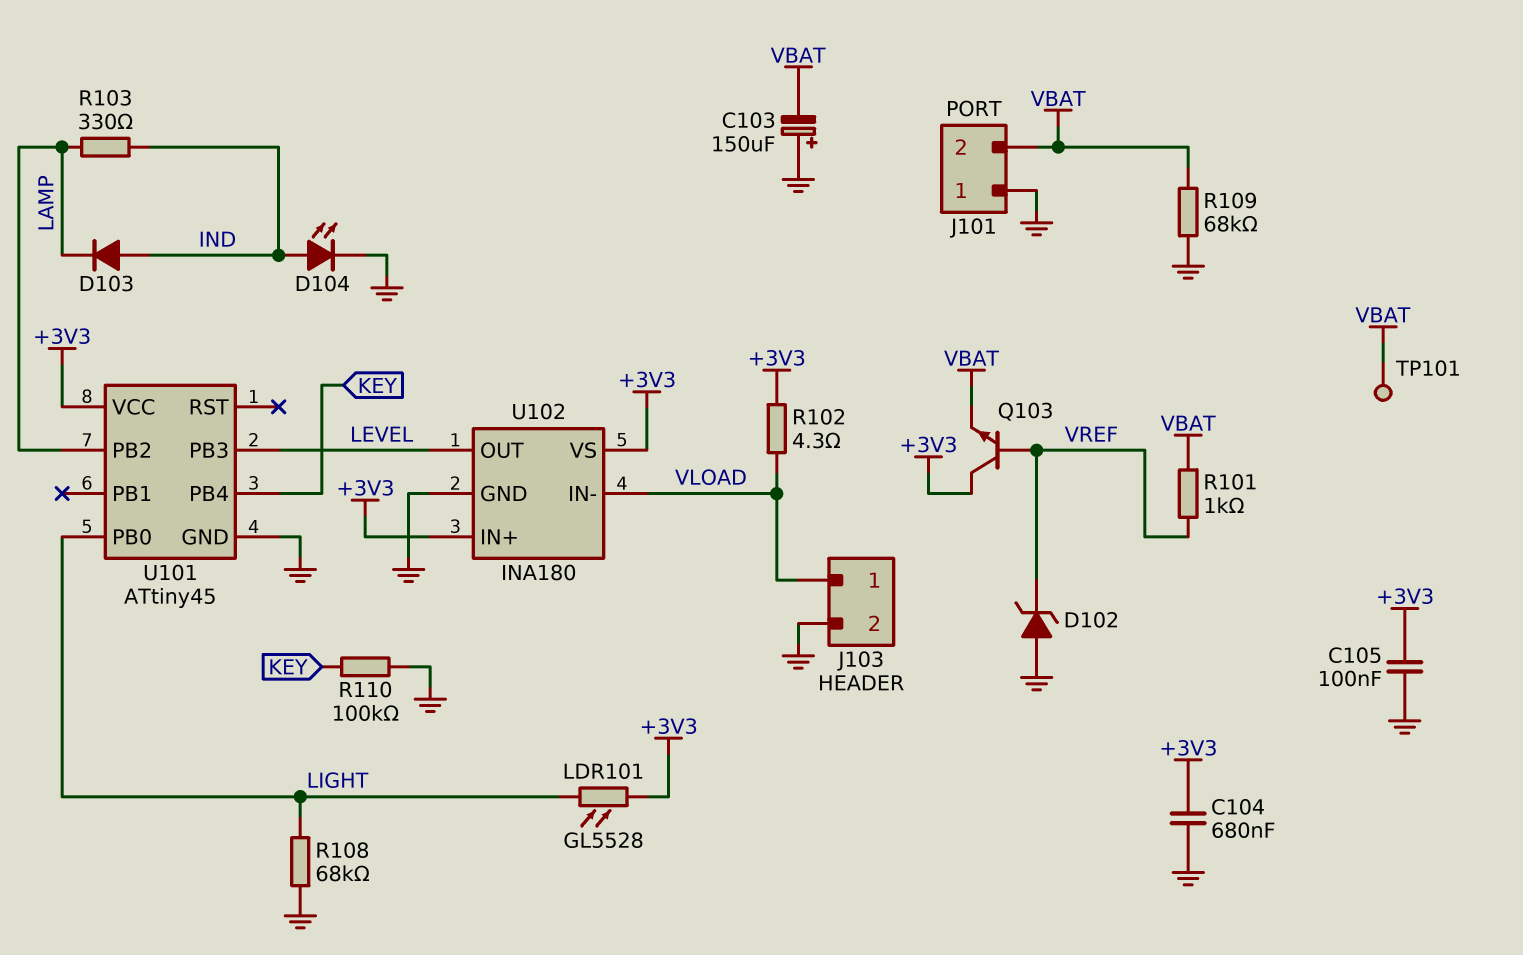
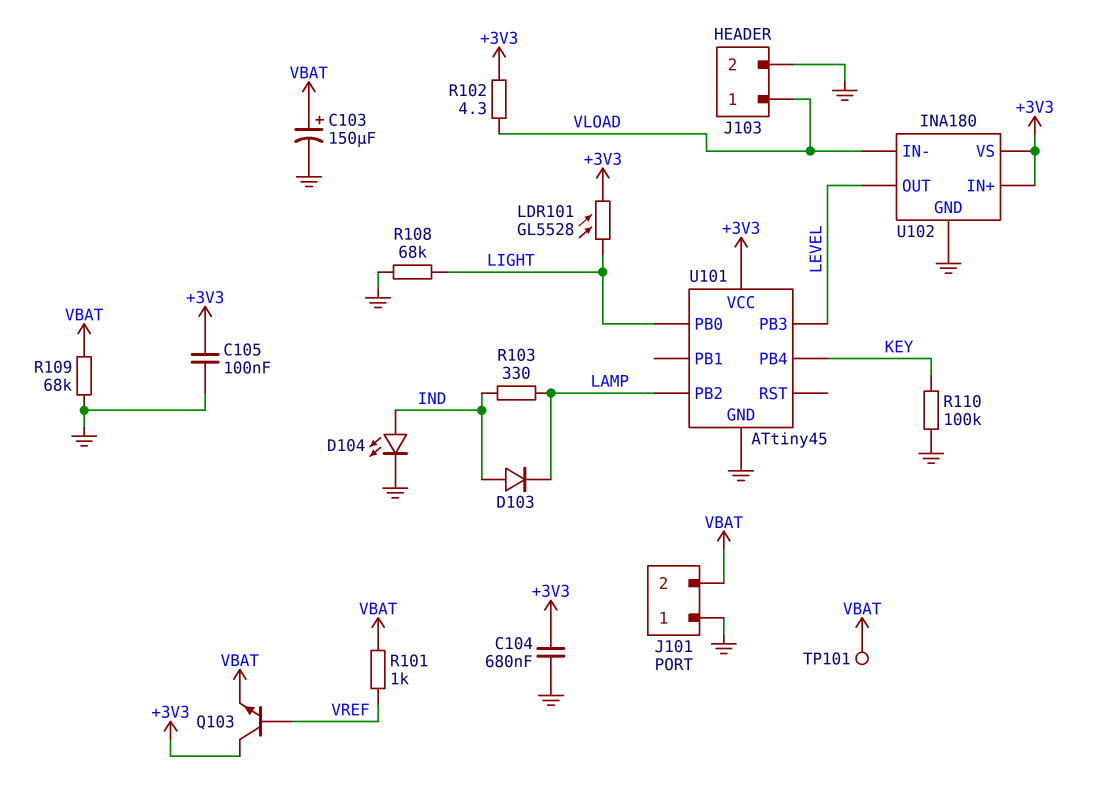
C103: 150uF (plus GND, minus VBAT) -> 150uF (plus VBAT, minus GND)
D102: zener (A GND, K VREF) -> none

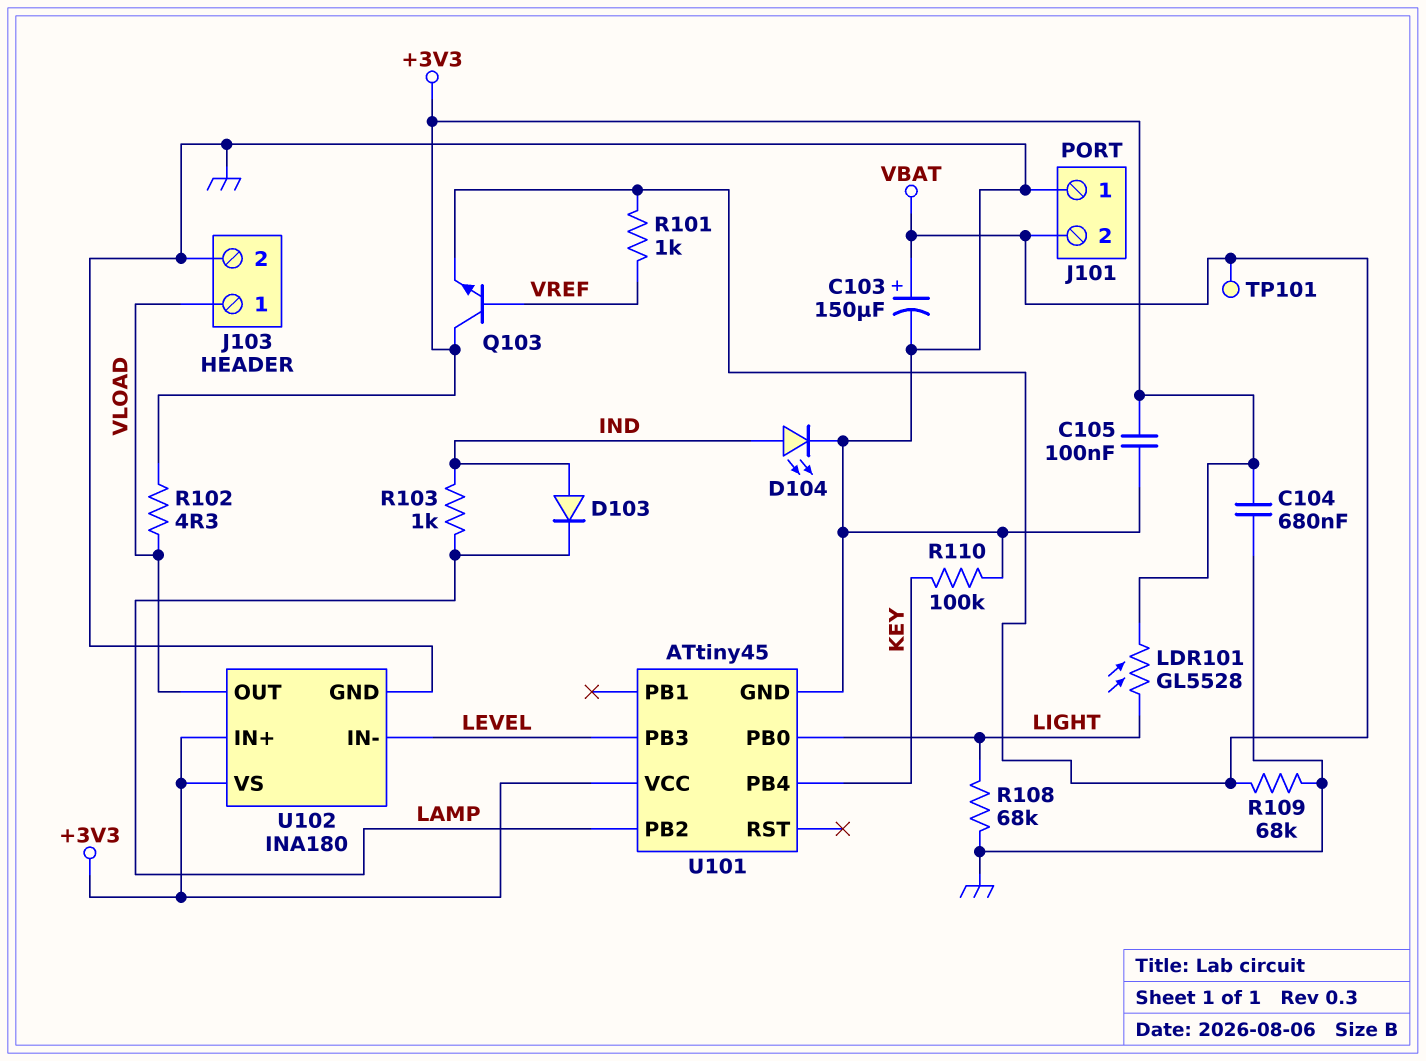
R103: 330 (IND, LAMP) -> 1k (IND, LAMP)
U102 pin IN-: VLOAD -> LEVEL
U102 pin OUT: LEVEL -> VLOAD

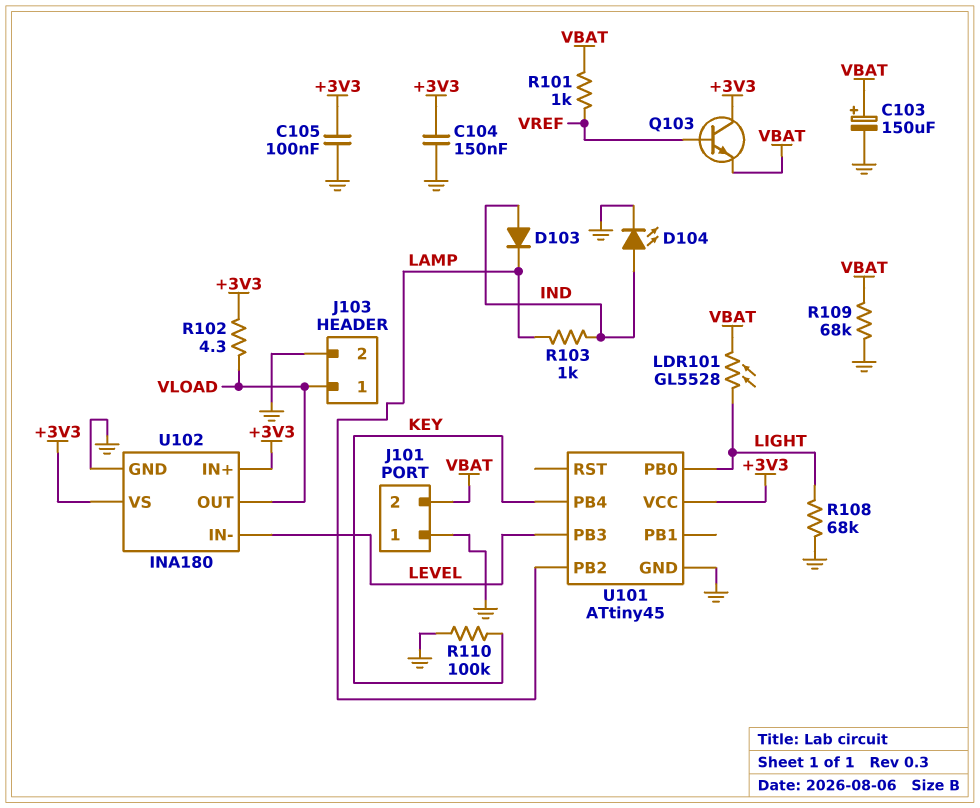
C104: 680nF (+3V3, GND) -> 150nF (+3V3, GND)
LDR101: GL5528 (+3V3, LIGHT) -> GL5528 (LIGHT, VBAT)
TP101: test point (VBAT) -> none

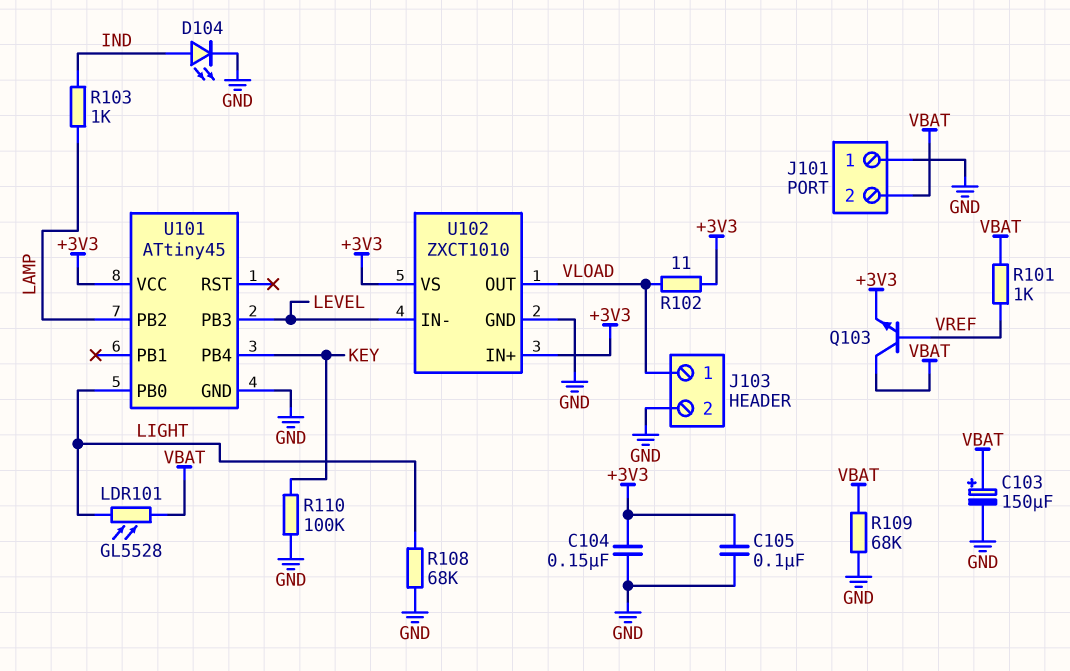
D103: diode (A IND, K LAMP) -> none
Q103: NPN (B VREF, C +3V3, E VBAT) -> NPN (B VREF, C VBAT, E +3V3)
R102: 4.3 (+3V3, VLOAD) -> 11 (+3V3, VLOAD)
U102: INA180 -> ZXCT1010

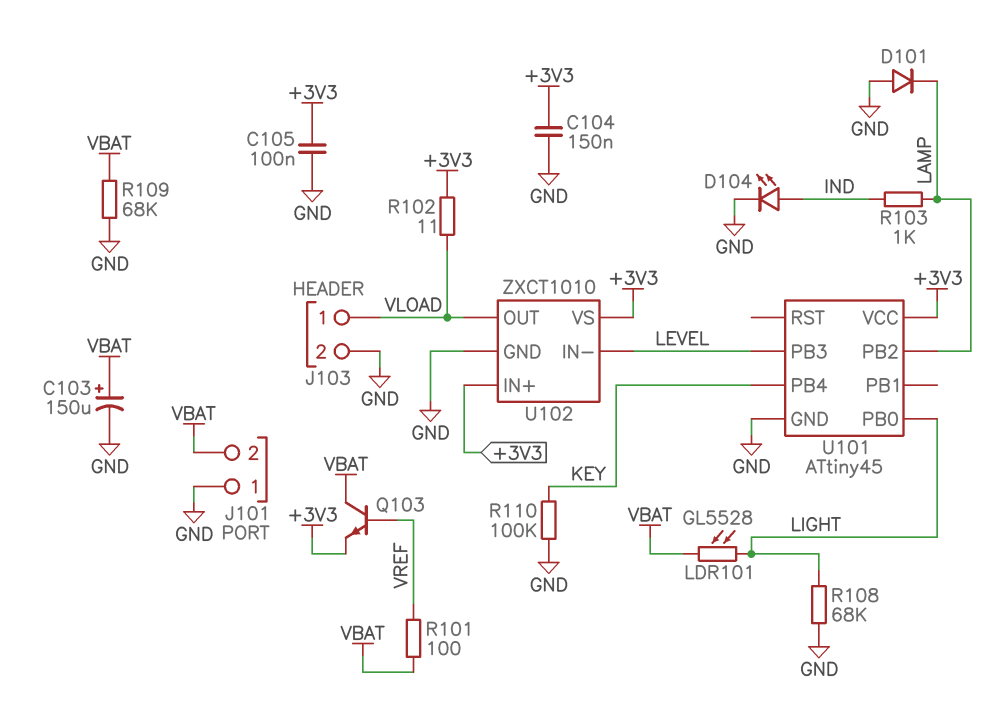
D101: none -> diode (A GND, K LAMP)
R101: 1k (VBAT, VREF) -> 100 (VBAT, VREF)

